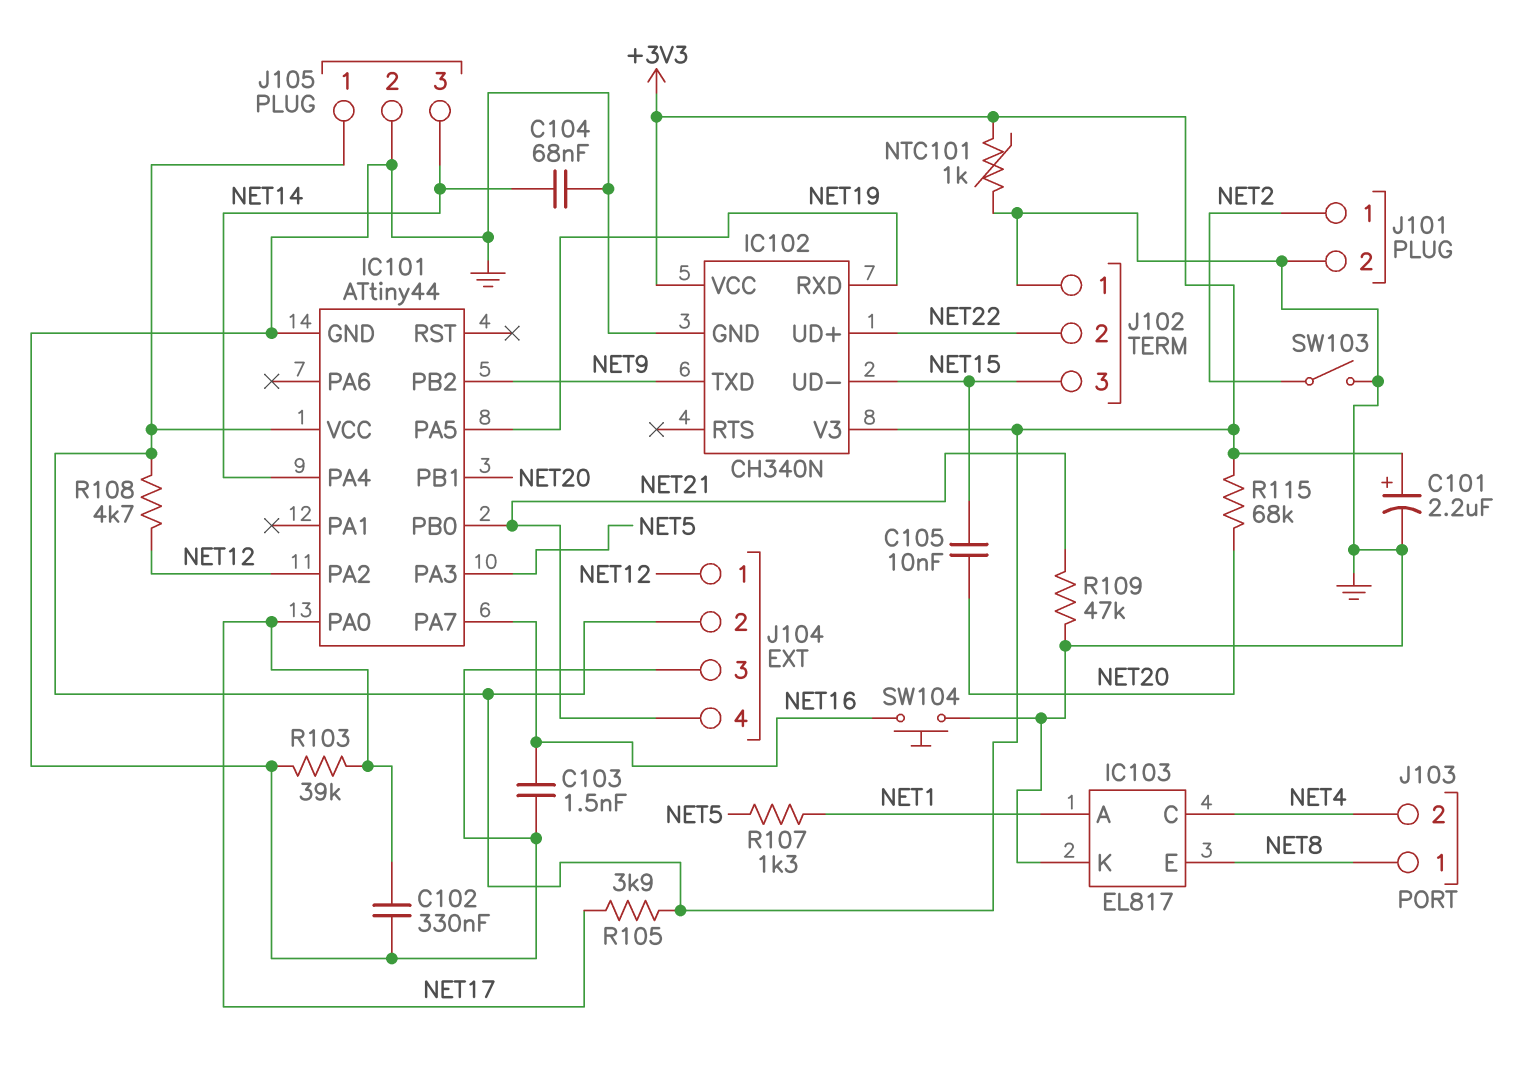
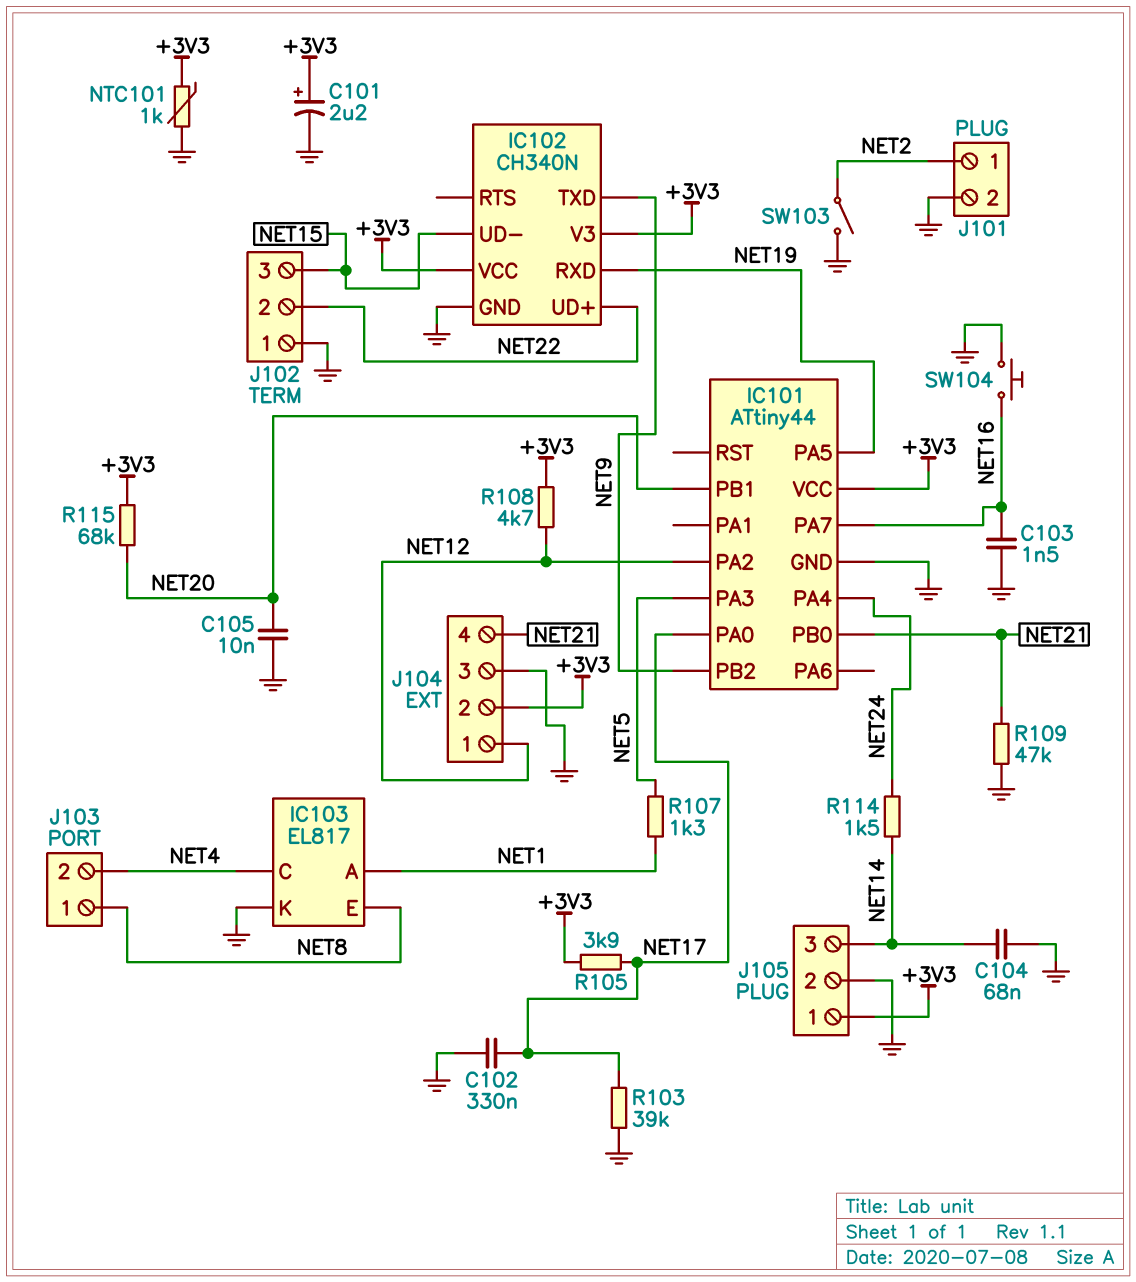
C105: 10nF (NET15, NET20) -> 10nF (GND, NET20)
IC101 pin PA4: NET14 -> NET24
R114: none -> 1.5k (NET14, NET24)

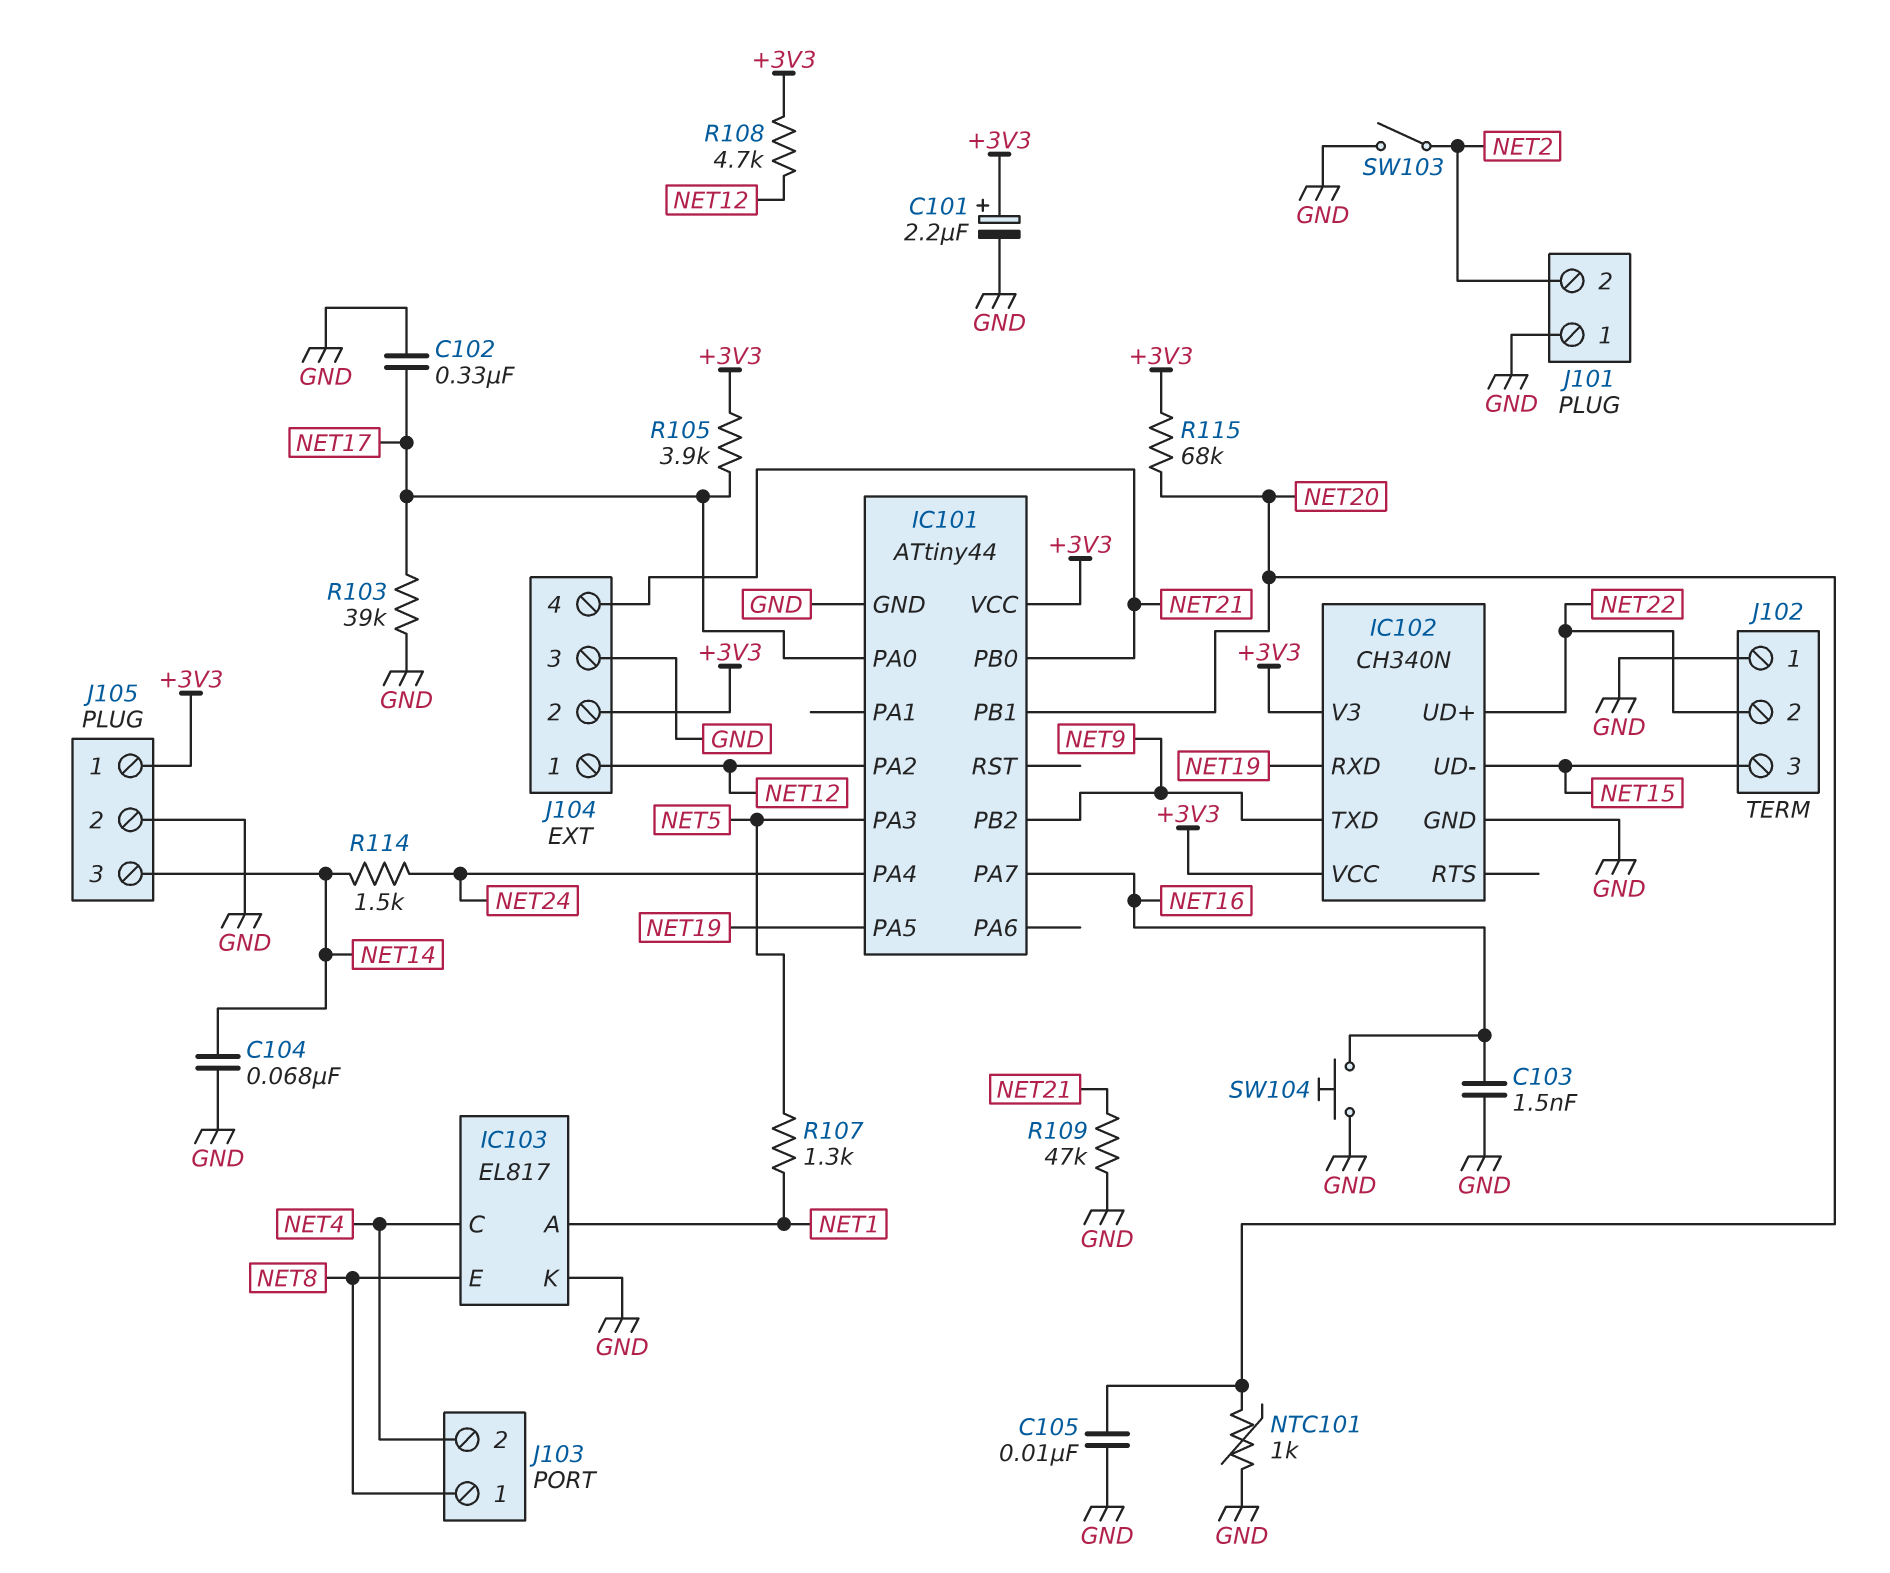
J101 pin 1: NET2 -> GND
J101 pin 2: GND -> NET2
NTC101: 1k (+3V3, GND) -> 1k (GND, NET20)

